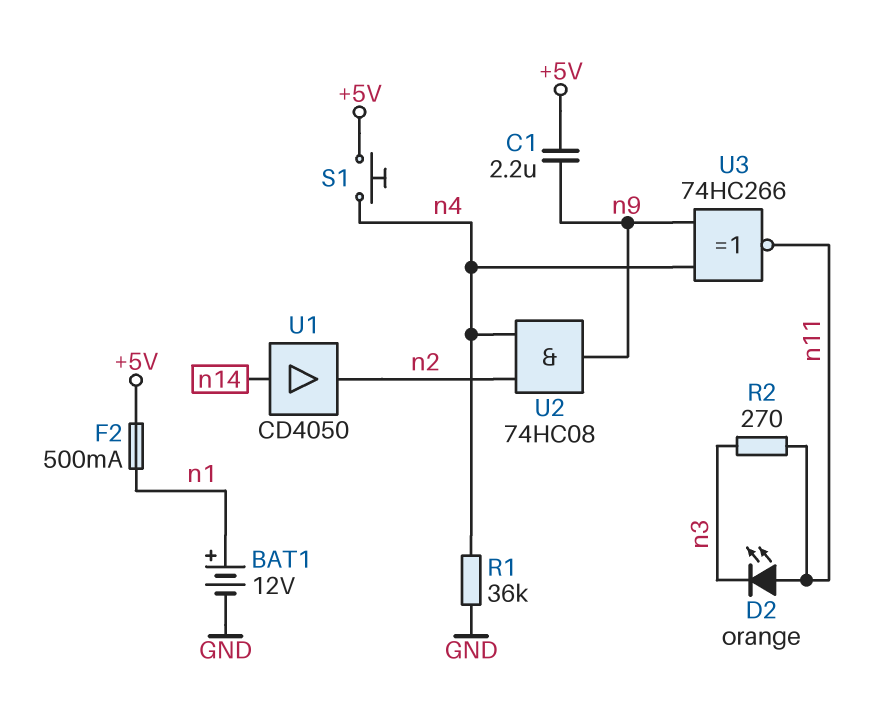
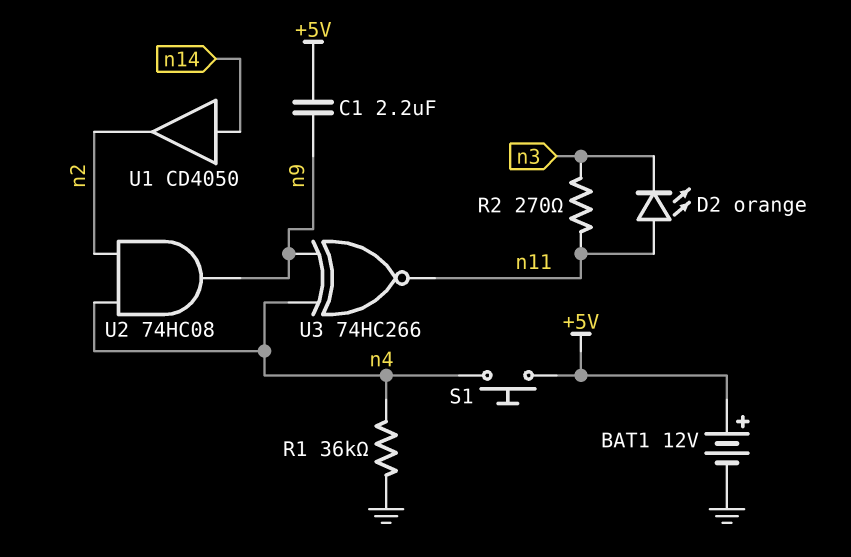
BAT1: 12V (plus n1, minus GND) -> 12V (plus +5V, minus GND)
F2: 500mA (+5V, n1) -> none

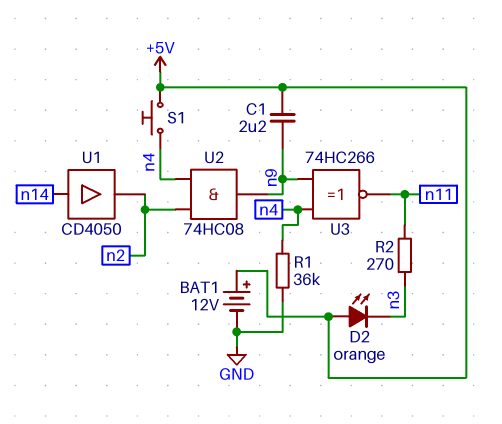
D2: LED orange (A n11, K n3) -> LED orange (A +5V, K n3)

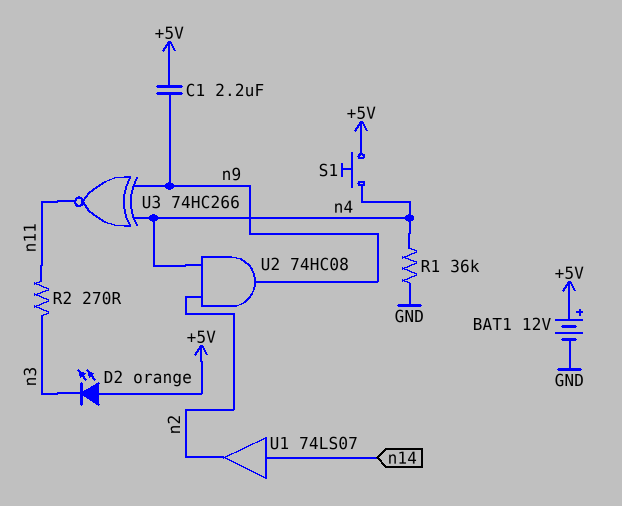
U1: buffer CD4050 (in n14, out n2) -> buffer 74LS07 (in n14, out n2)

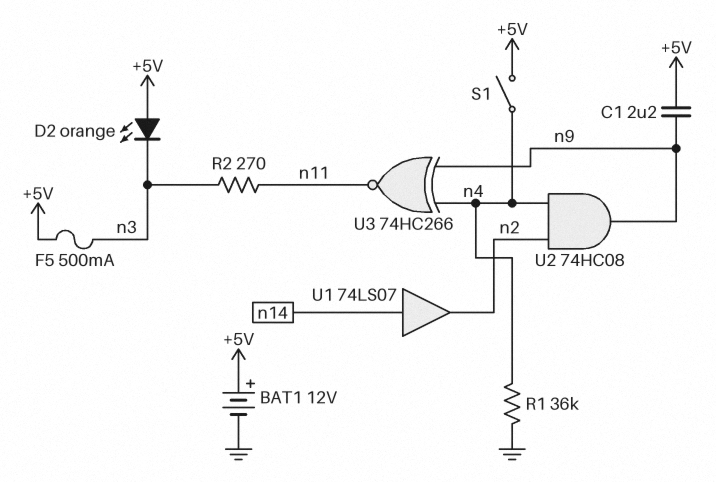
F5: none -> 500mA (+5V, n3)
S1: button (+5V, n4) -> switch (+5V, n4)

